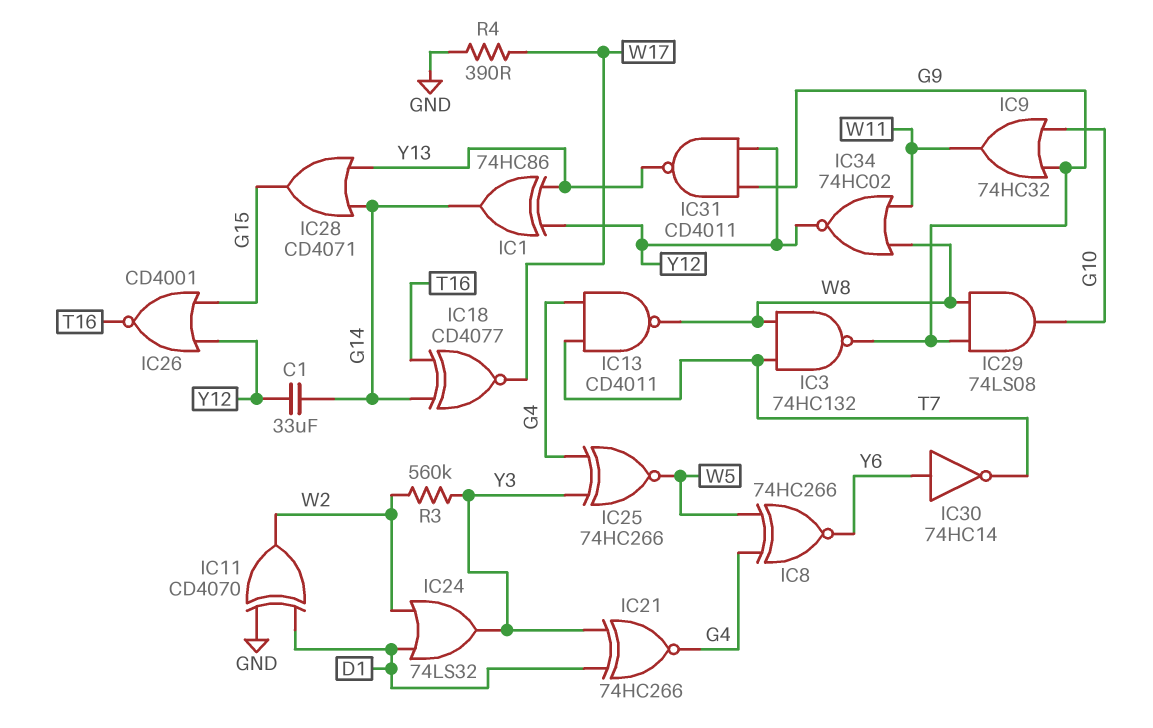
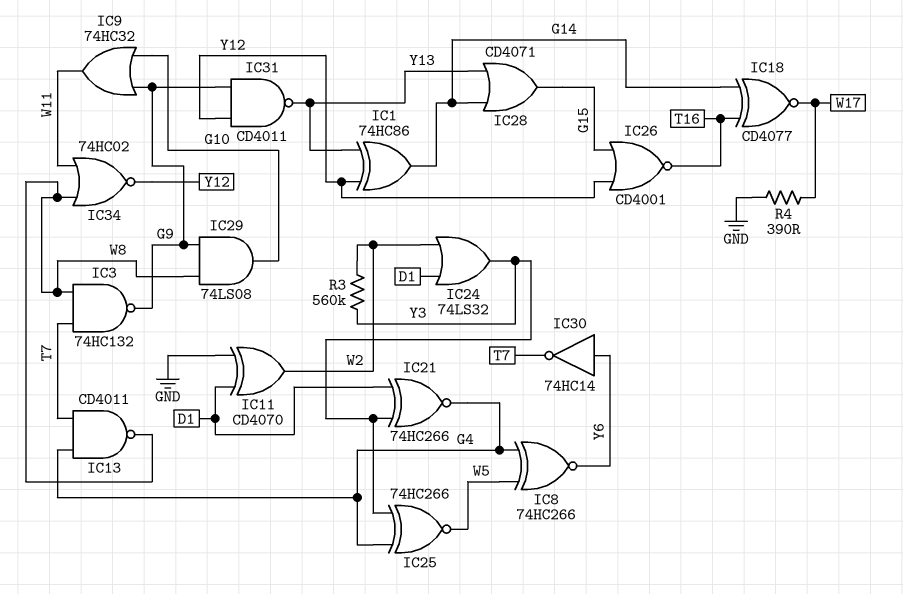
C1: 33uF (G14, Y12) -> none

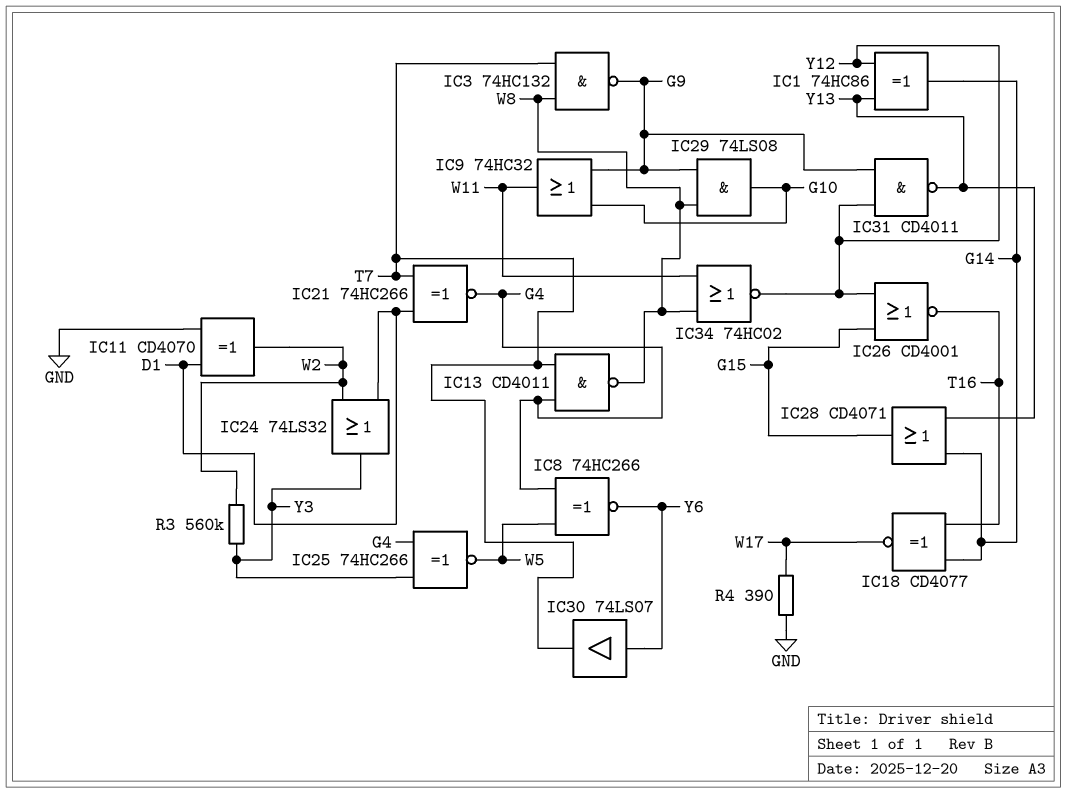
IC21: XNOR 74HC266 (in D1, in Y3, out G4) -> XNOR 74HC266 (in D1, in T7, out G4)
IC30: NOT 74HC14 (in Y6, out T7) -> buffer 74LS07 (in Y6, out T7)

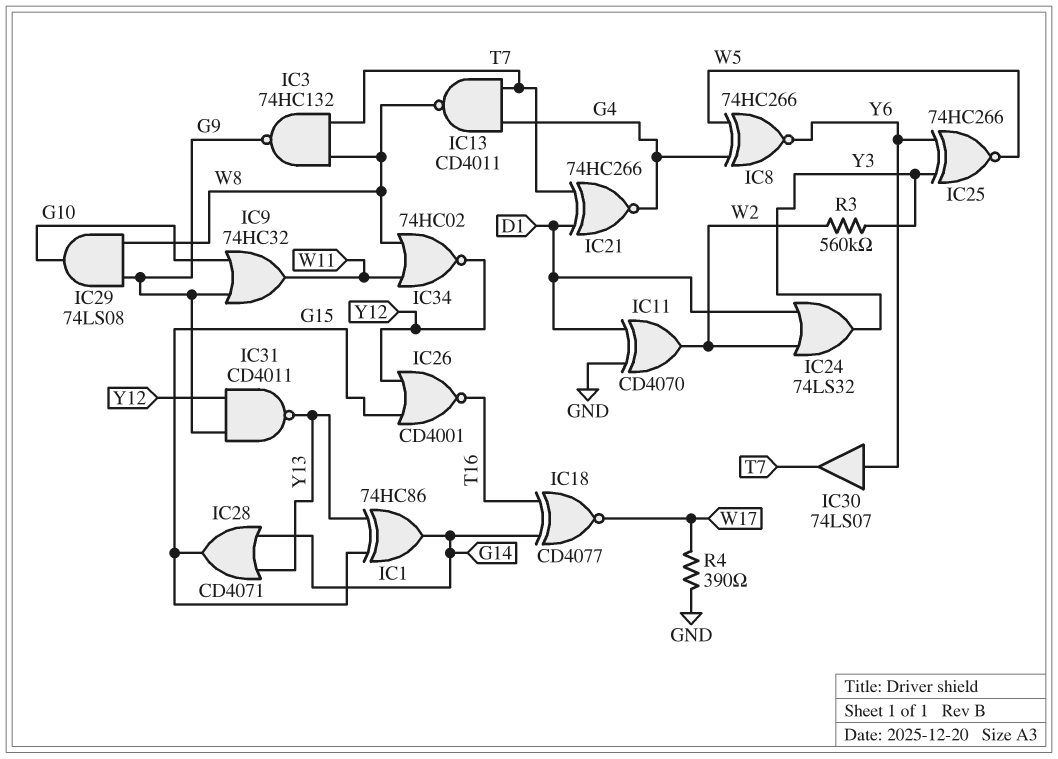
IC1: XOR 74HC86 (in Y12, in Y13, out G14) -> XOR 74HC86 (in G15, in Y13, out G14)
IC25: XNOR 74HC266 (in G4, in Y3, out W5) -> XNOR 74HC266 (in Y3, in Y6, out W5)

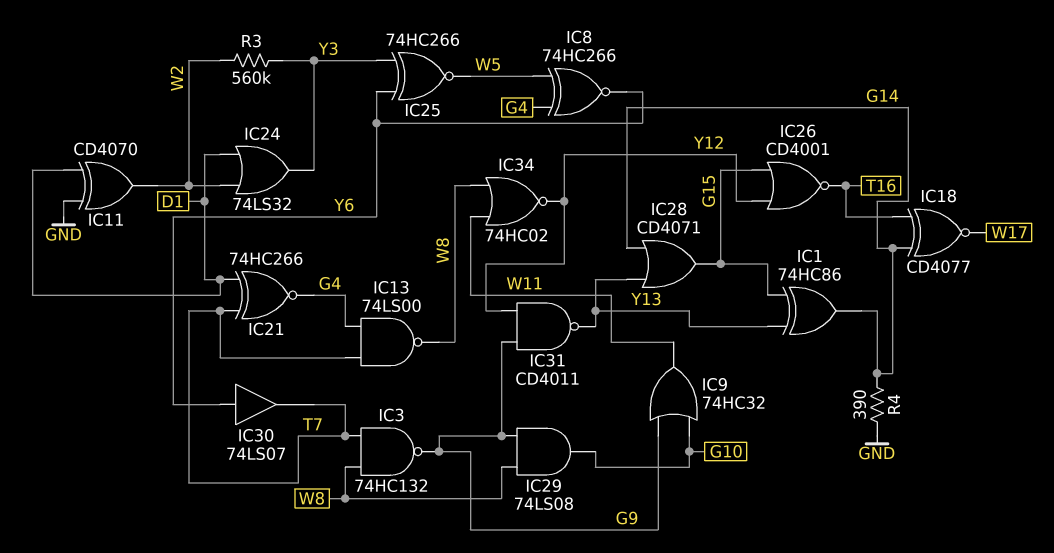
IC13: NAND CD4011 (in G4, in T7, out W8) -> NAND 74LS00 (in G4, in T7, out W8)
R4: 390 (GND, W17) -> 390 (G14, GND)

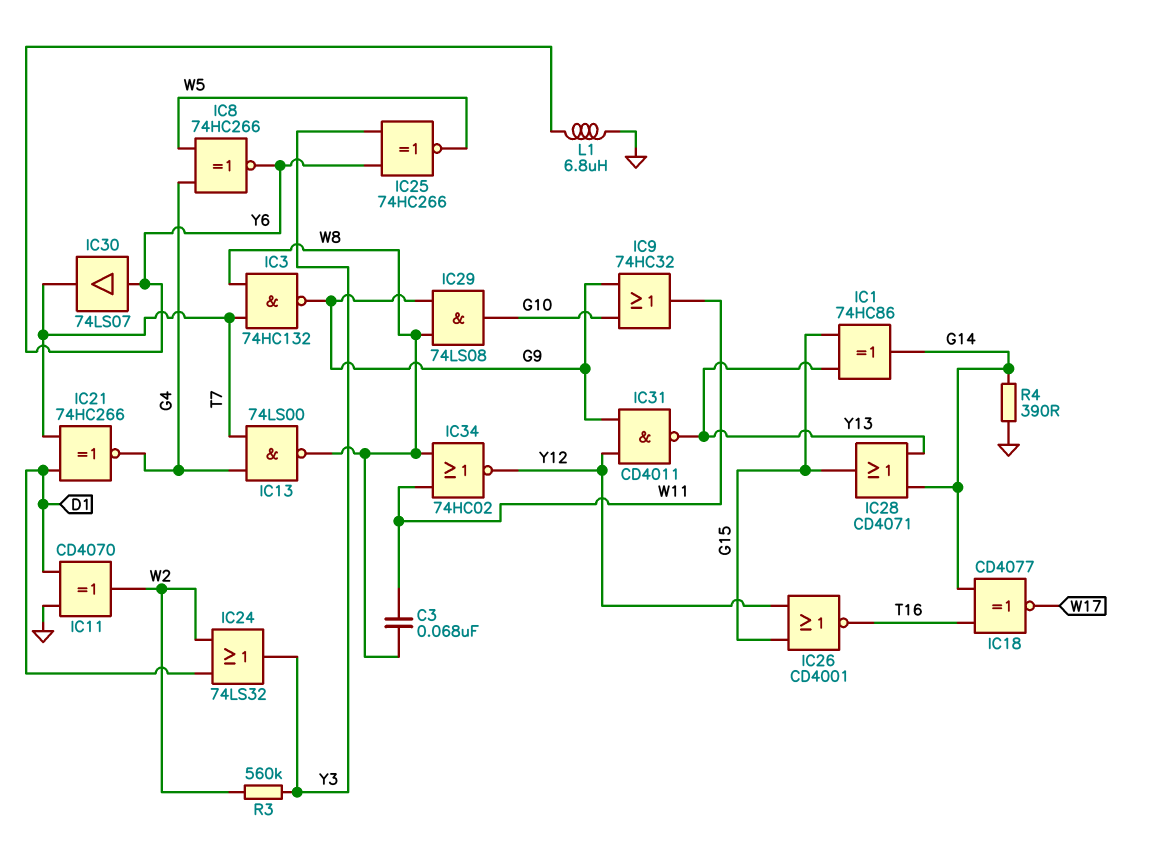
C3: none -> 68nF (W8, W11)
L1: none -> 6.8uH (GND, Y6)

